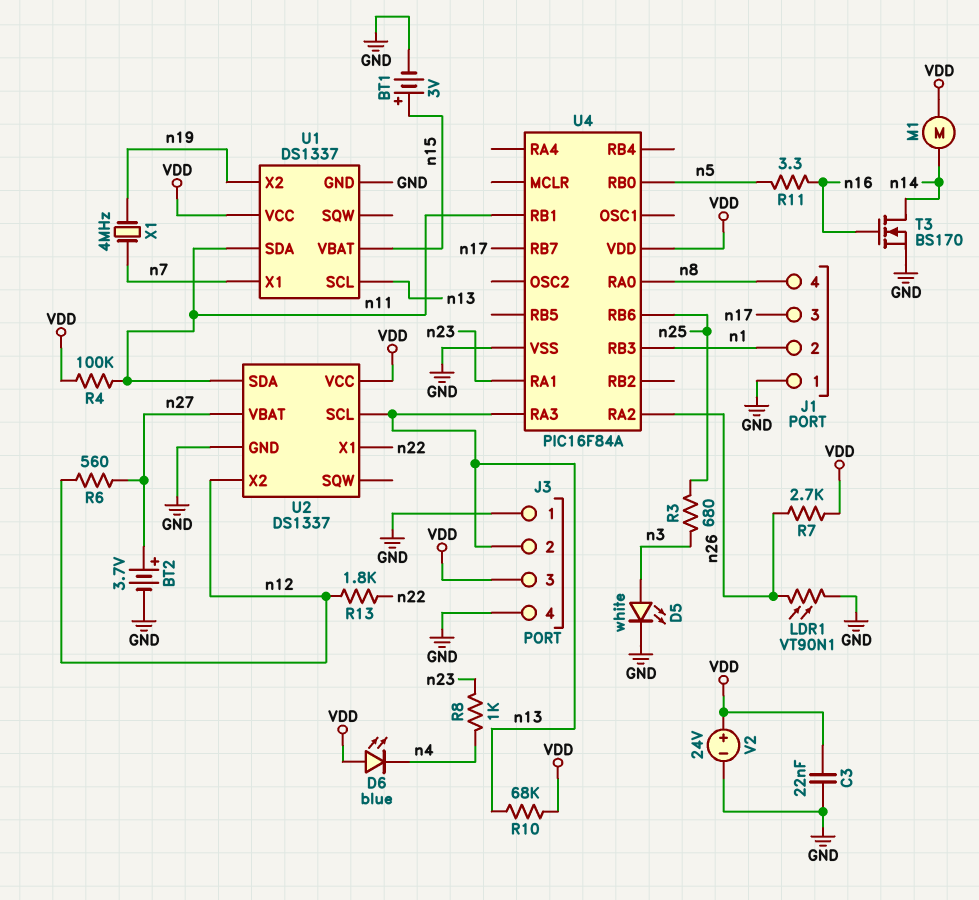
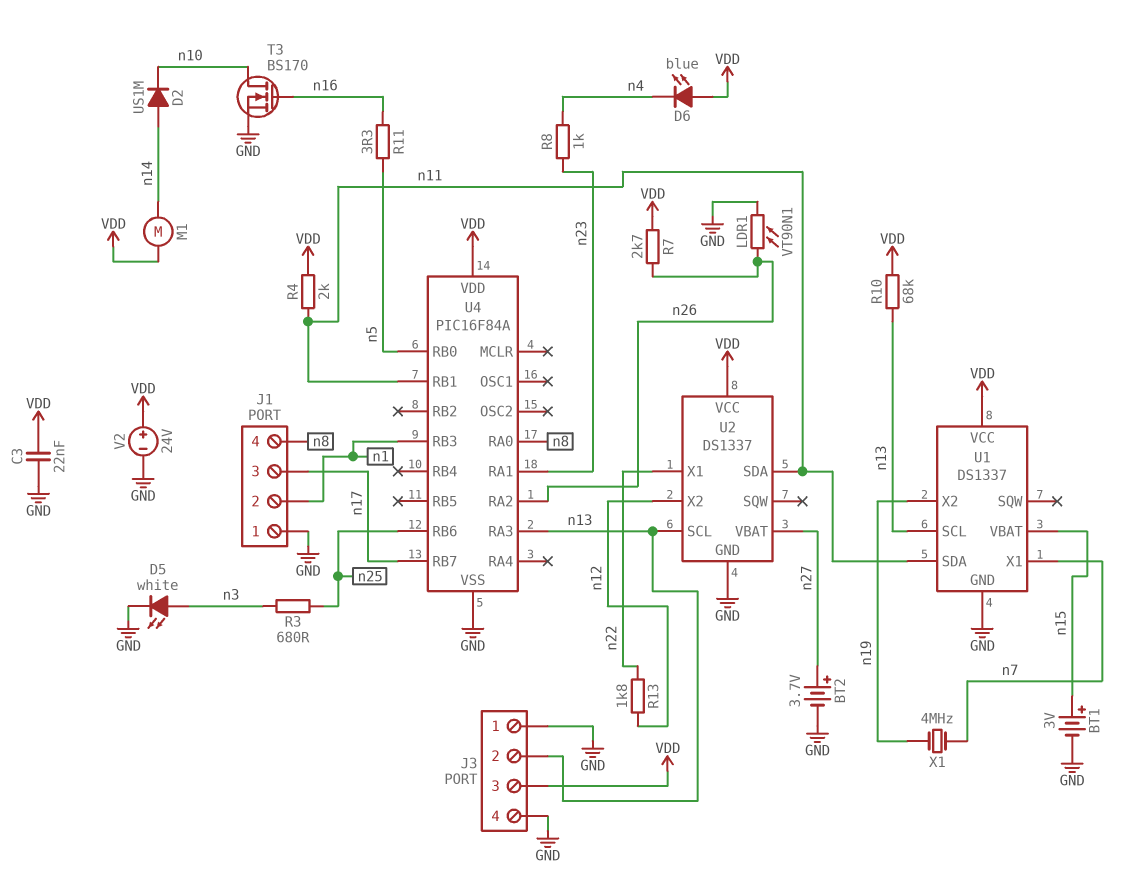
D2: none -> diode US1M (A n14, K n10)
R4: 100k (VDD, n11) -> 2k (VDD, n11)
R6: 560 (n12, n27) -> none
T3: NMOS BS170 (G n16, D n14, S GND) -> NMOS BS170 (G n16, D n10, S GND)

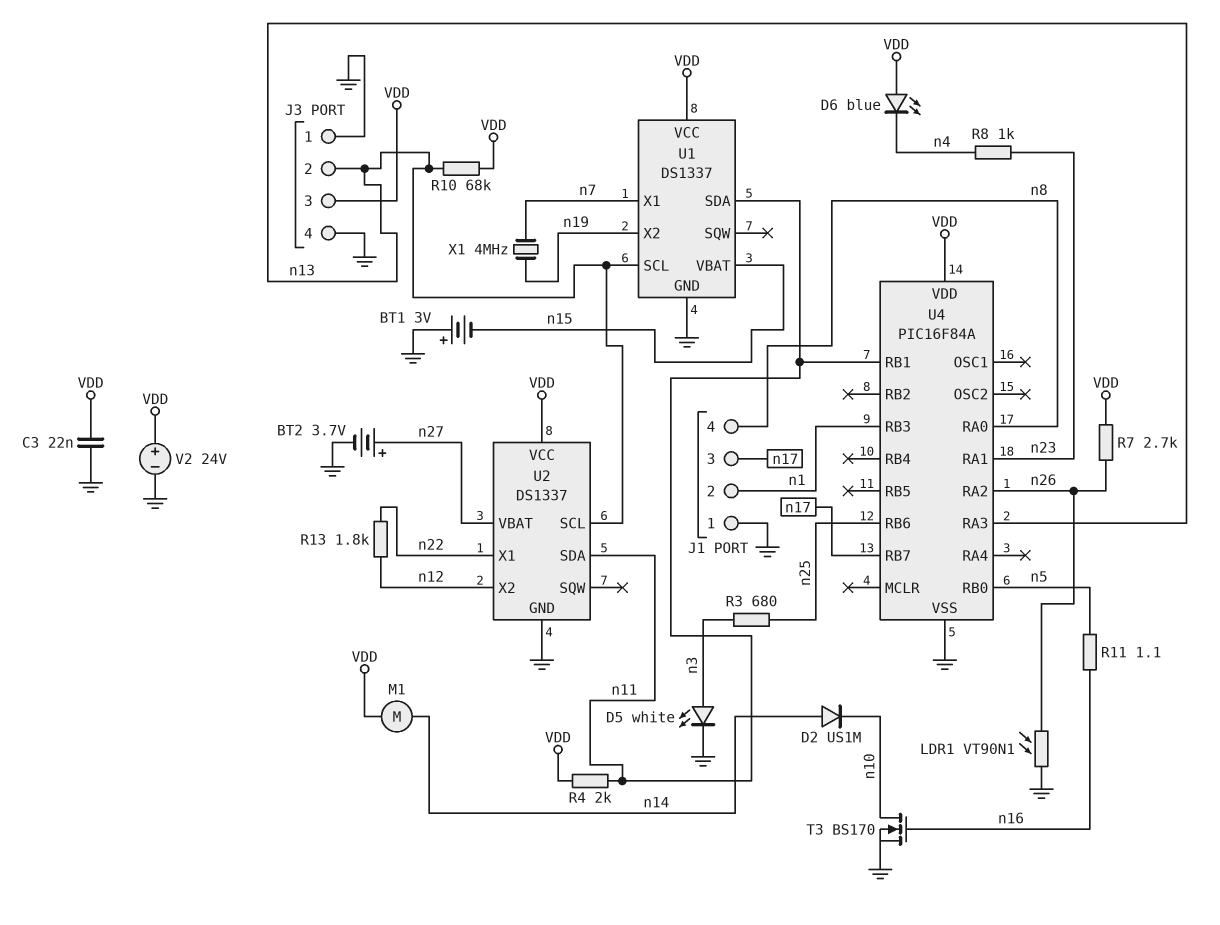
BT1: 3V (plus n15, minus GND) -> 3V (plus GND, minus n15)
R11: 3.3 (n5, n16) -> 1.1 (n5, n16)

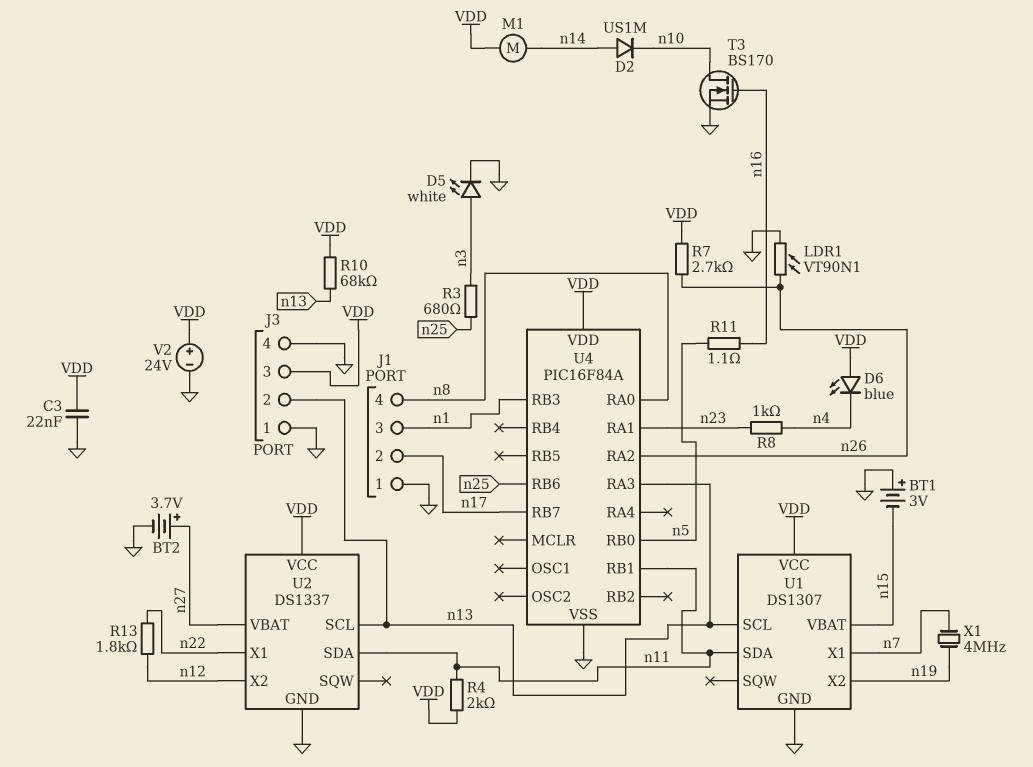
J1 pin 2: n1 -> n17
J1 pin 3: n17 -> n1
U1: DS1337 -> DS1307

